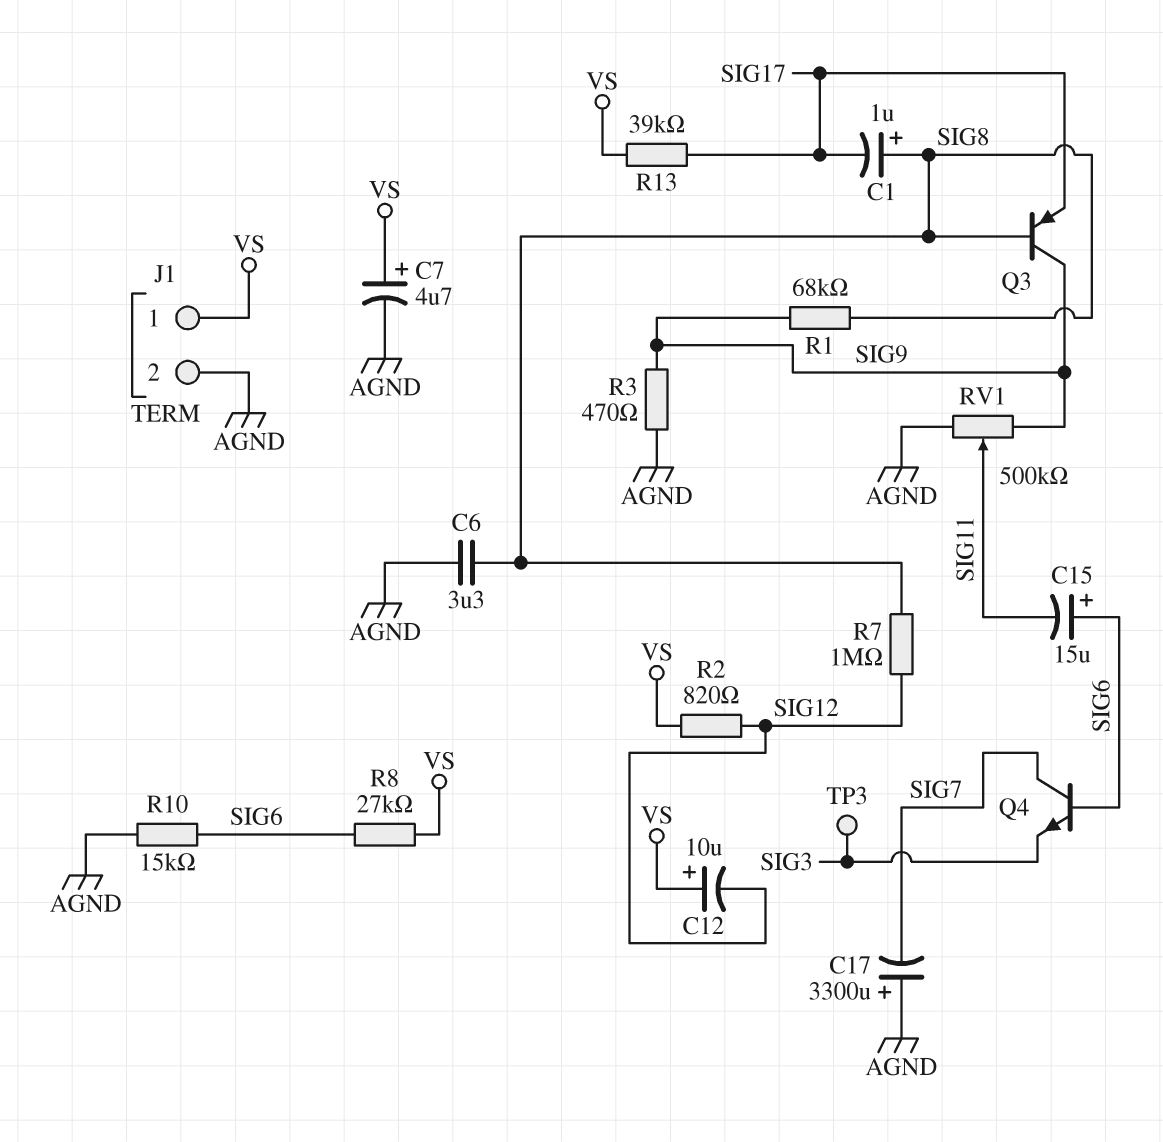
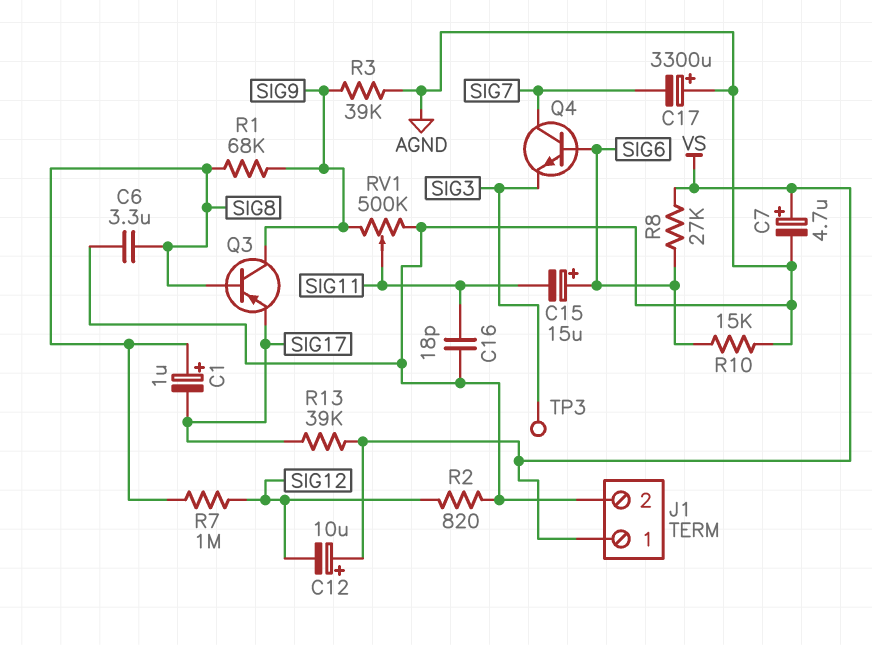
C16: none -> 18pF (AGND, SIG11)
R2: 820 (SIG12, VS) -> 820 (AGND, SIG12)
R3: 470 (AGND, SIG9) -> 39k (AGND, SIG9)

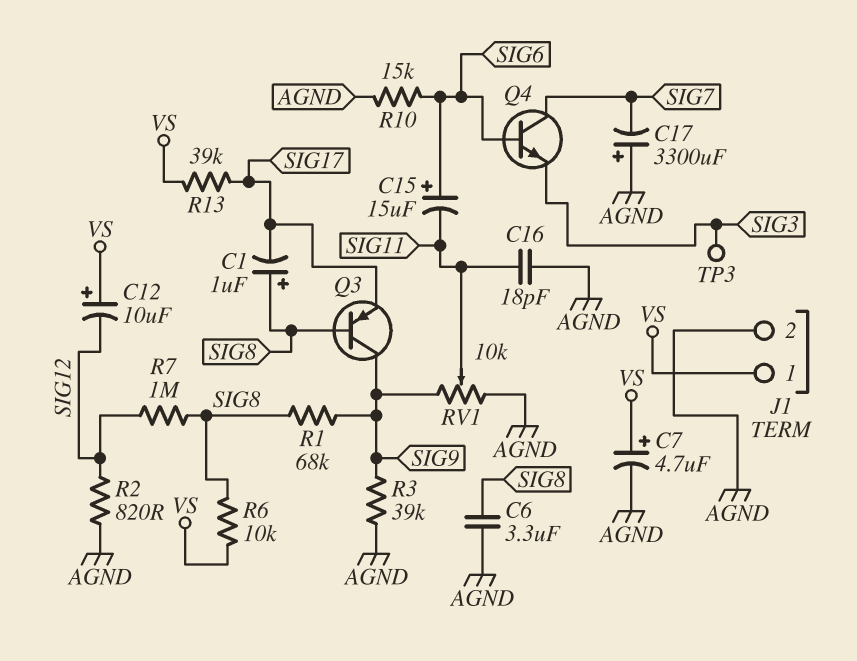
R6: none -> 10k (SIG8, VS)
R8: 27k (SIG6, VS) -> none
RV1: 500k (AGND, SIG9, wiper SIG11) -> 10k (AGND, SIG9, wiper SIG11)

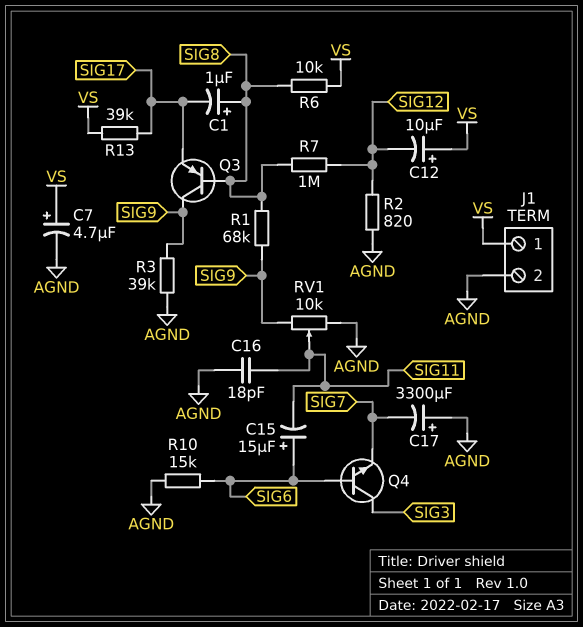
C6: 3.3uF (AGND, SIG8) -> none
Q4: NPN (B SIG6, C SIG7, E SIG3) -> NPN (B SIG6, C SIG3, E SIG7)
TP3: test point (SIG3) -> none

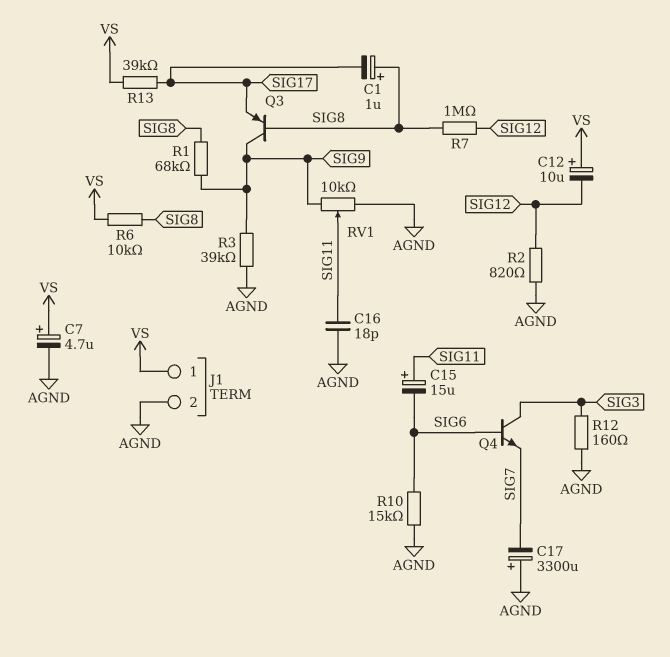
C15: 15uF (plus SIG6, minus SIG11) -> 15uF (plus SIG11, minus SIG6)
R12: none -> 160 (AGND, SIG3)

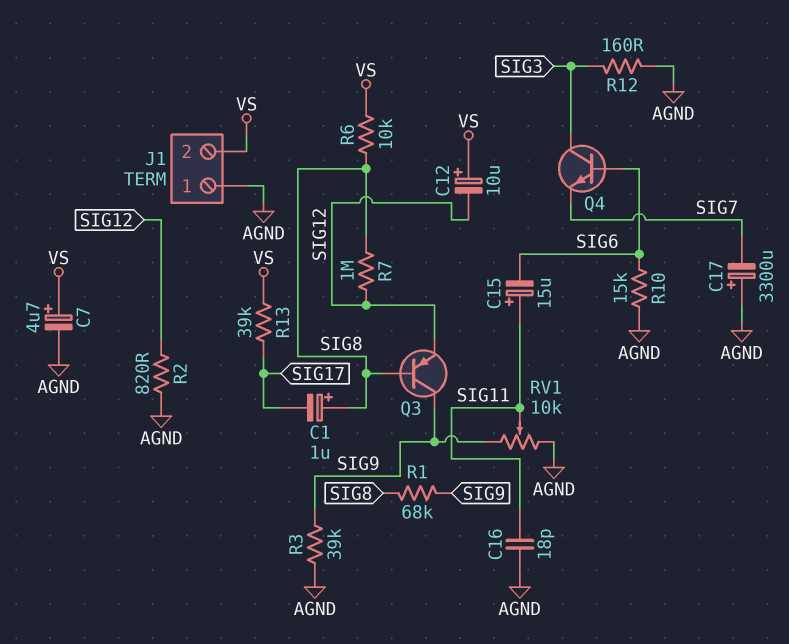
J1 pin 1: VS -> AGND
J1 pin 2: AGND -> VS
Q3: PNP (B SIG8, C SIG9, E SIG17) -> PNP (B SIG8, C SIG9, E SIG12)

